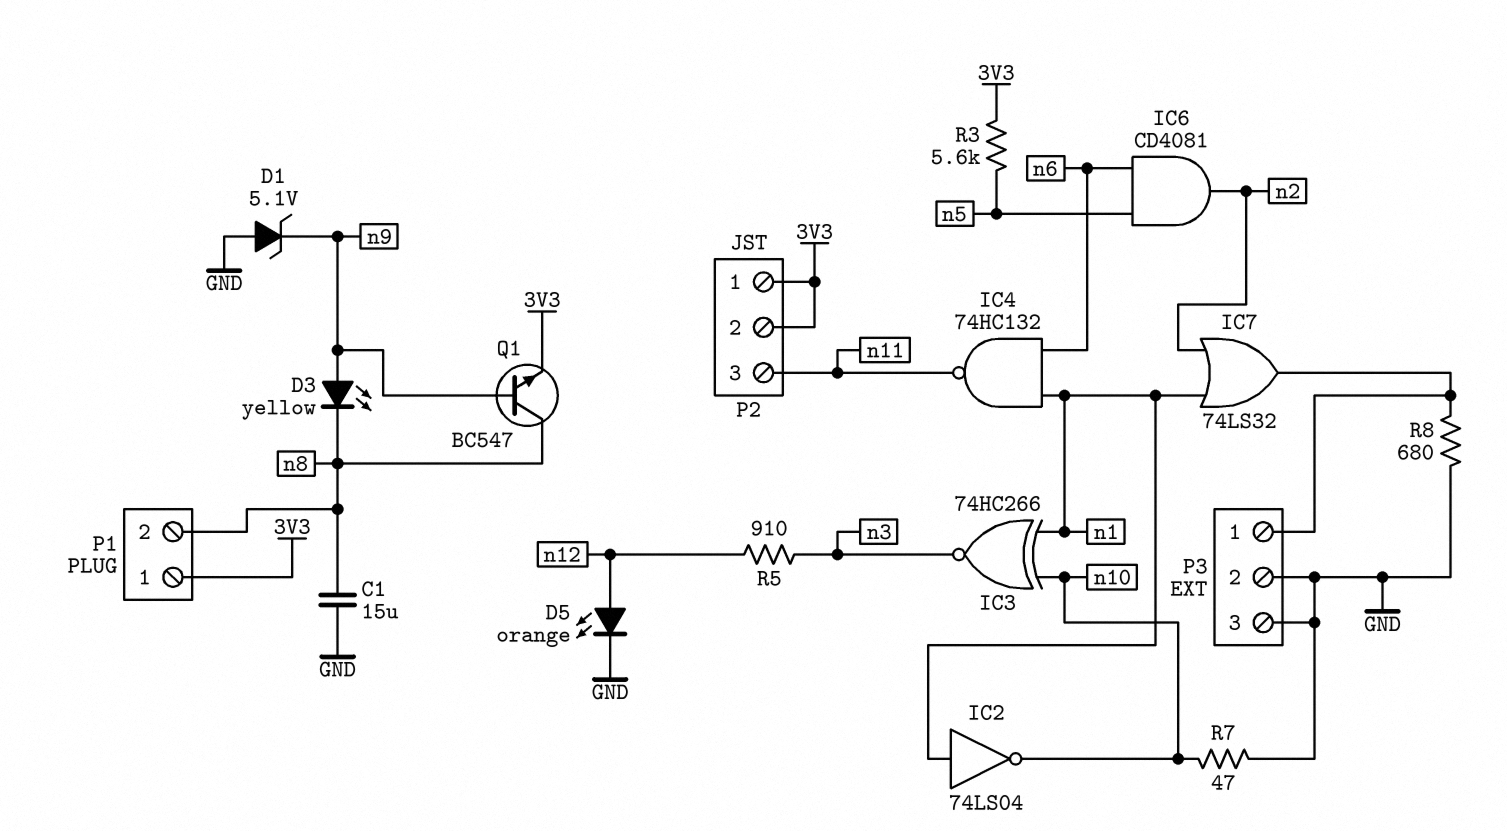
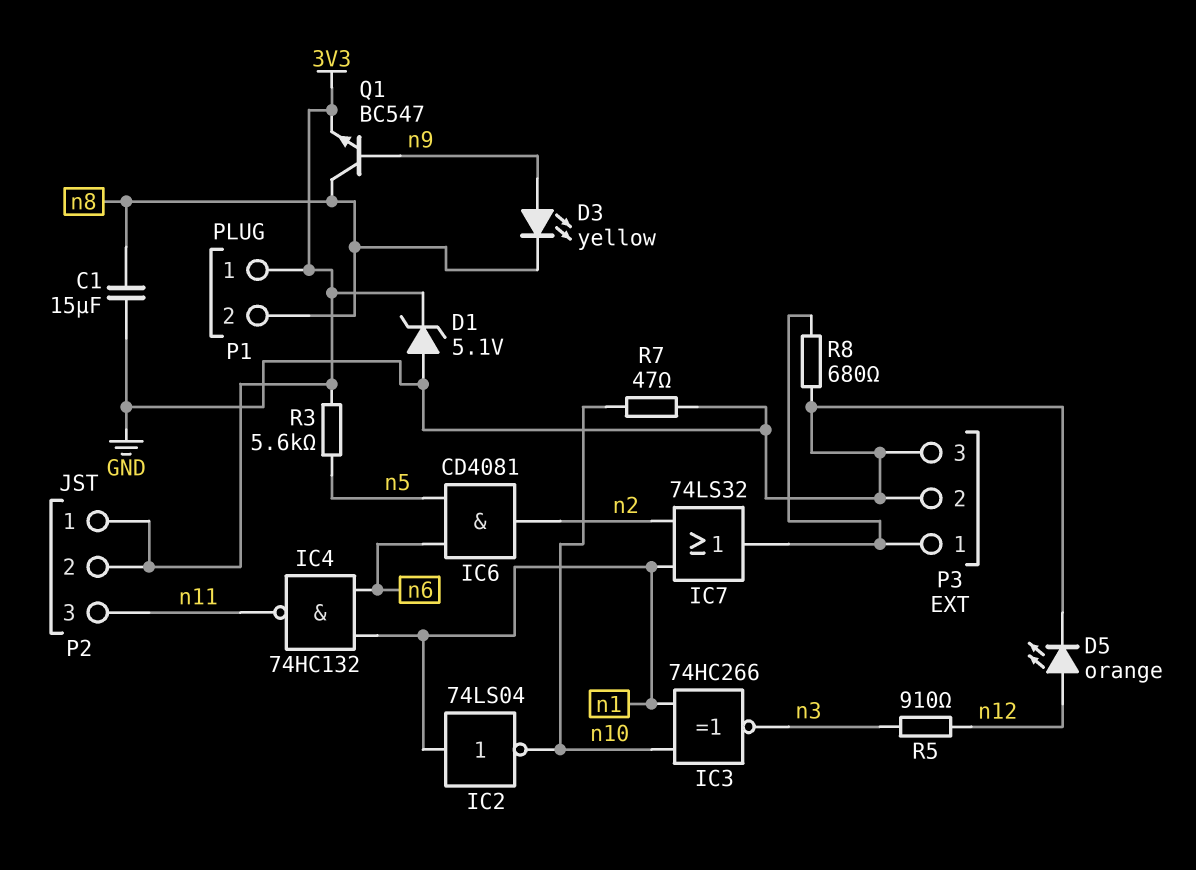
D1: zener 5.1V (A GND, K n9) -> zener 5.1V (A GND, K 3V3)

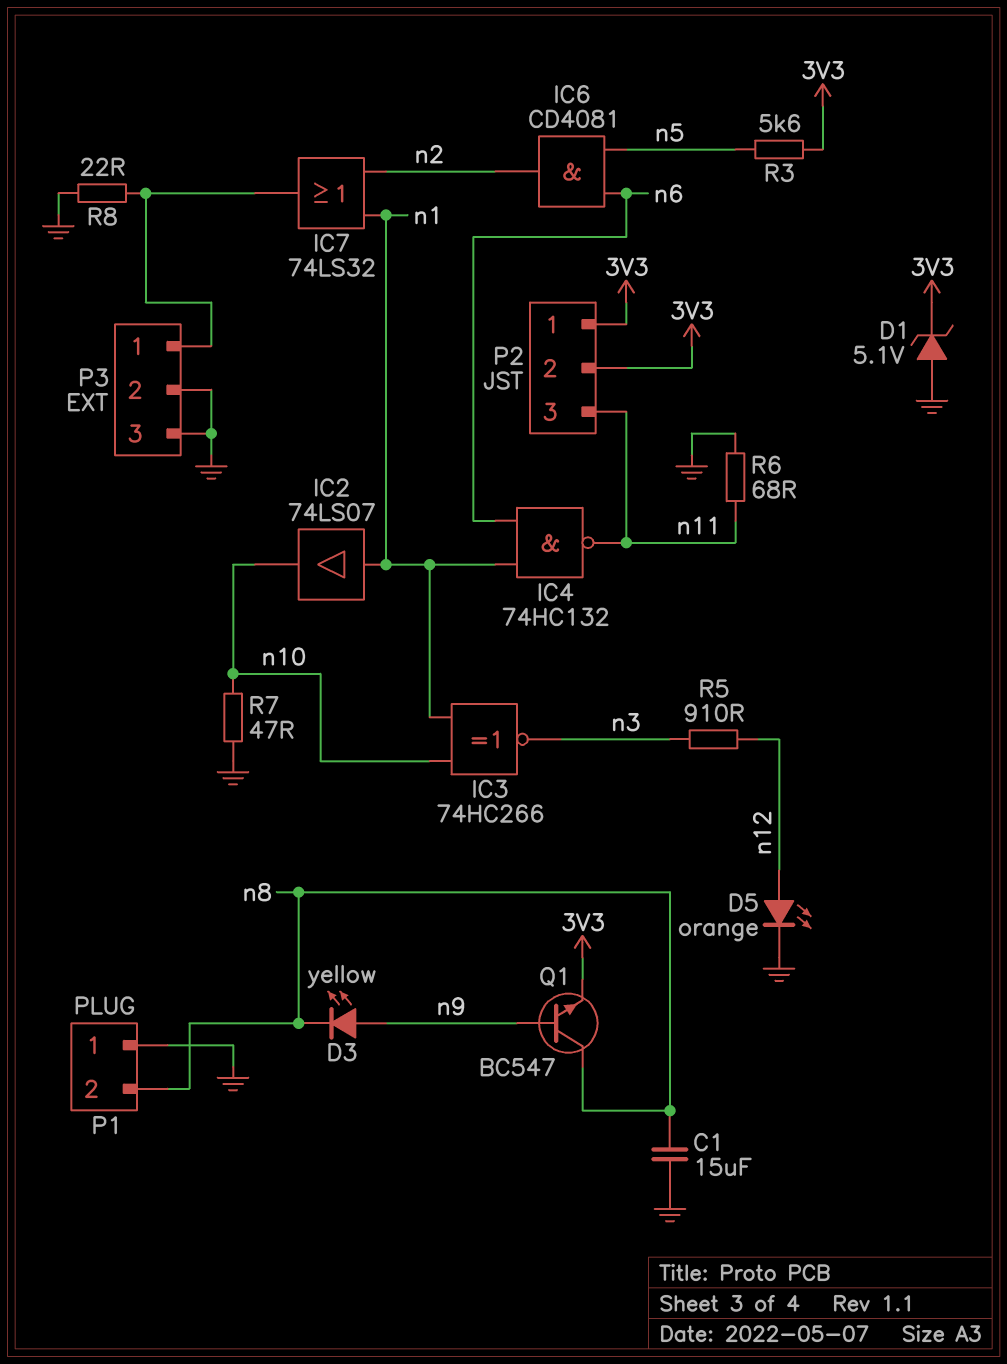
IC2: NOT 74LS04 (in n1, out n10) -> buffer 74LS07 (in n1, out n10)
P1 pin 1: 3V3 -> GND
R6: none -> 68 (GND, n11)
R8: 680 (GND, P3/1) -> 22 (GND, P3/1)

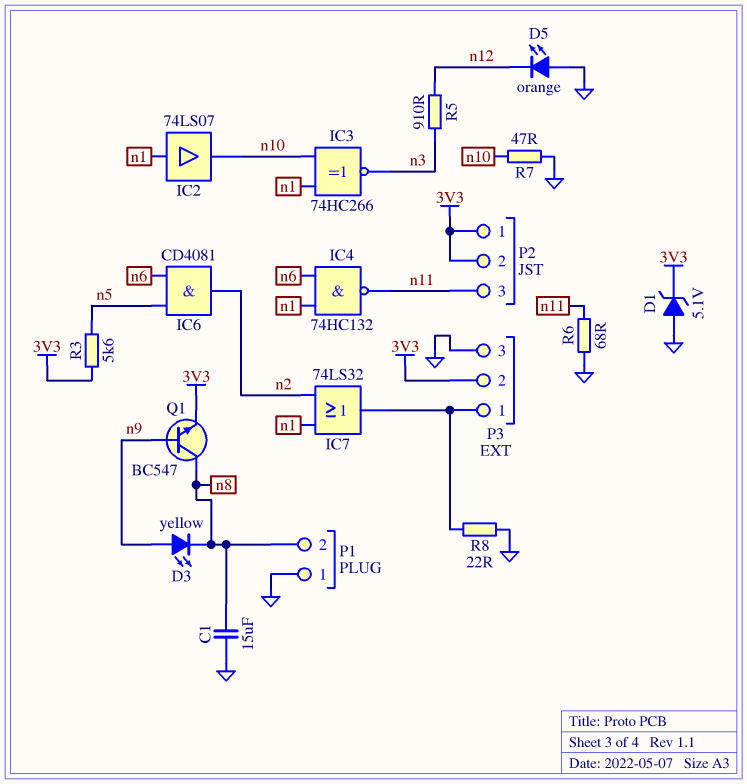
D5: LED orange (A n12, K GND) -> LED orange (A GND, K n12)
P3 pin 2: GND -> 3V3

